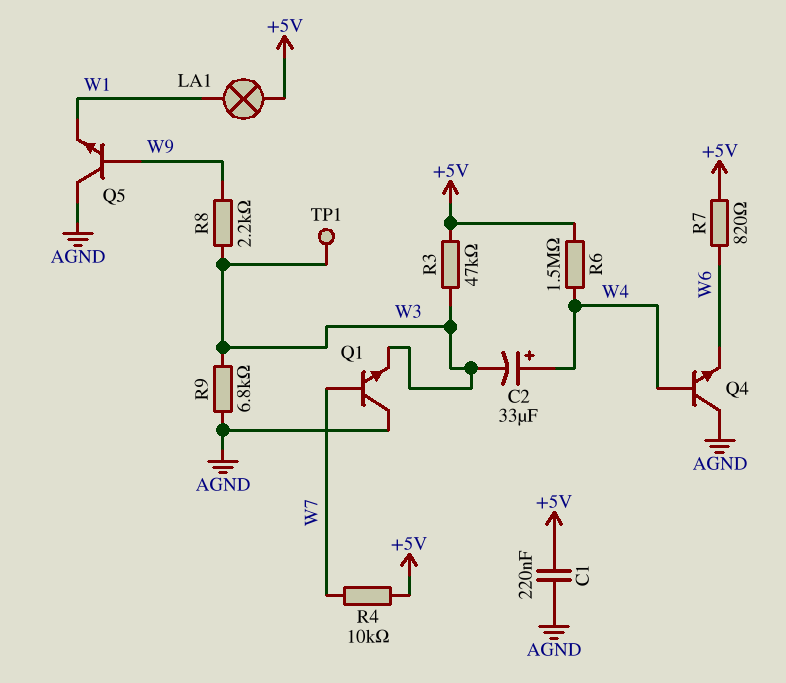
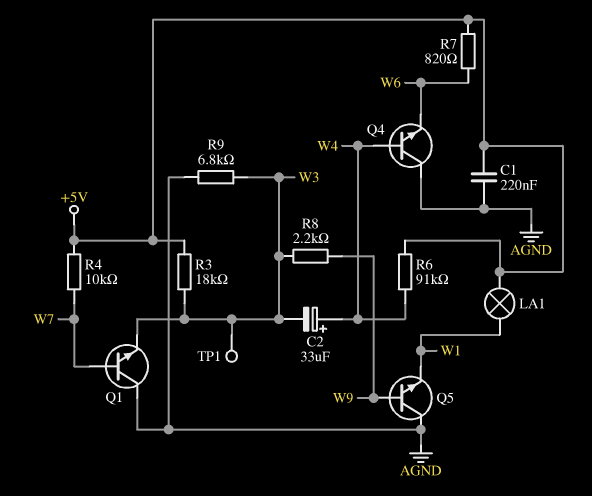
R3: 47k (+5V, W3) -> 18k (+5V, W3)
R6: 1.5M (+5V, W4) -> 91k (+5V, W4)

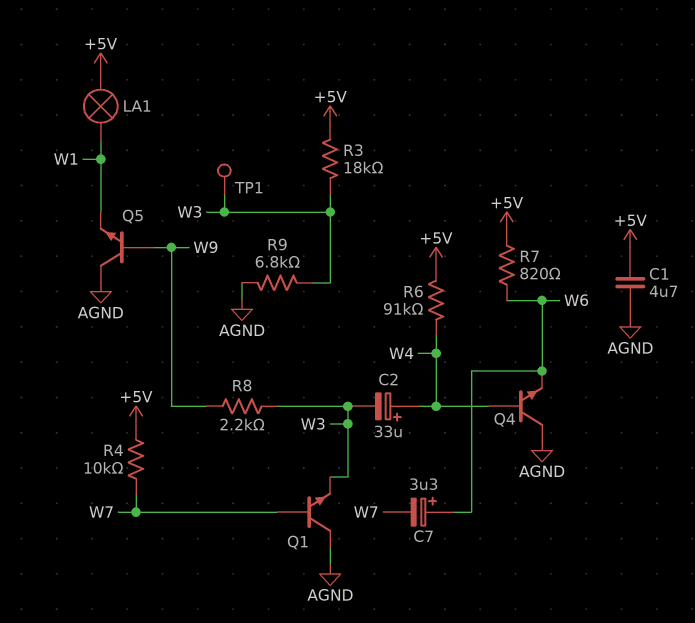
C1: 220nF (+5V, AGND) -> 4.7uF (+5V, AGND)
C7: none -> 3.3uF (plus W6, minus W7)

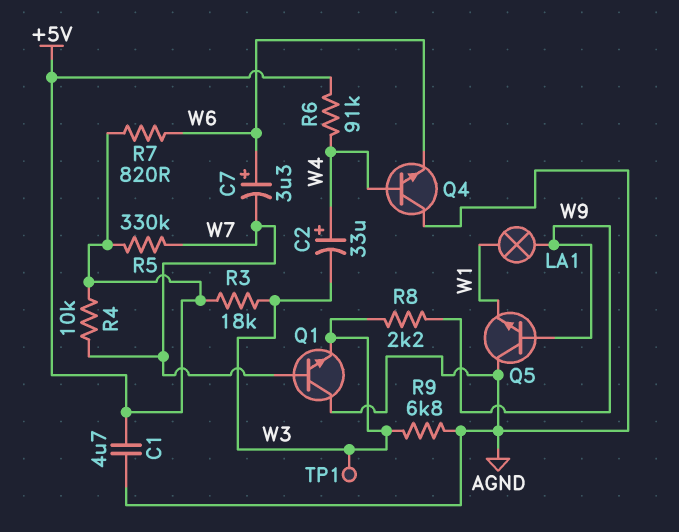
LA1: lamp (+5V, W1) -> lamp (W1, W9)
R5: none -> 330k (+5V, W7)

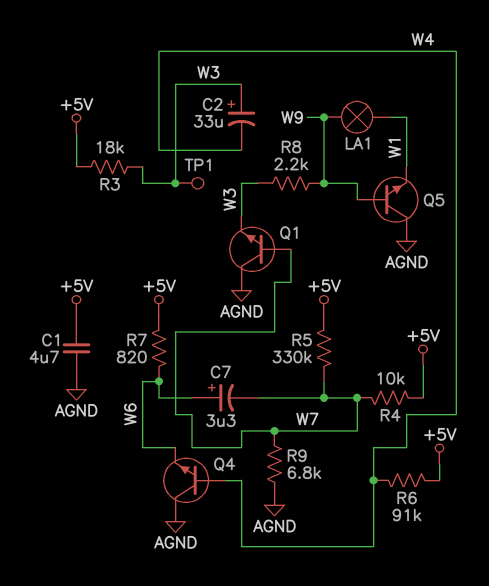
C2: 33uF (plus W4, minus W3) -> 33uF (plus W3, minus W4)
R9: 6.8k (AGND, W3) -> 6.8k (AGND, W7)

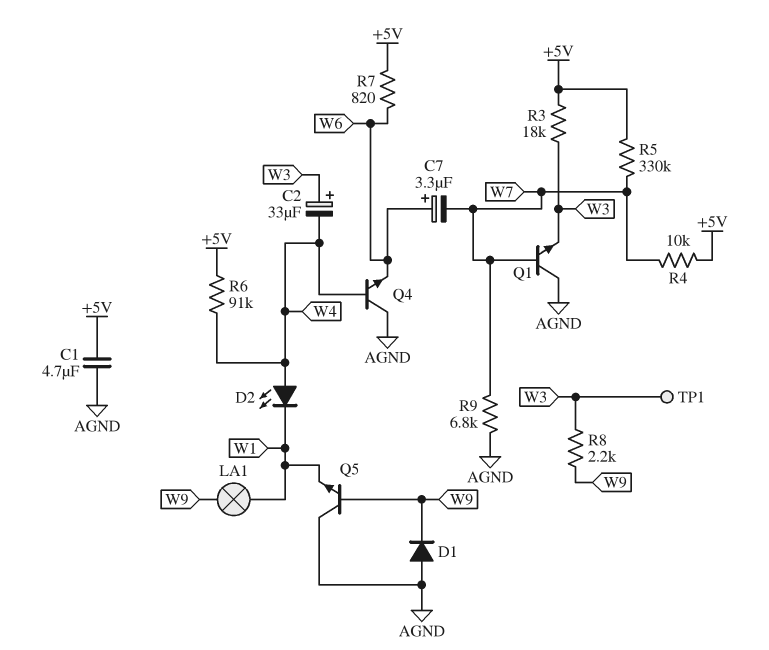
D1: none -> diode (A AGND, K W9)
D2: none -> LED (A W4, K W1)

